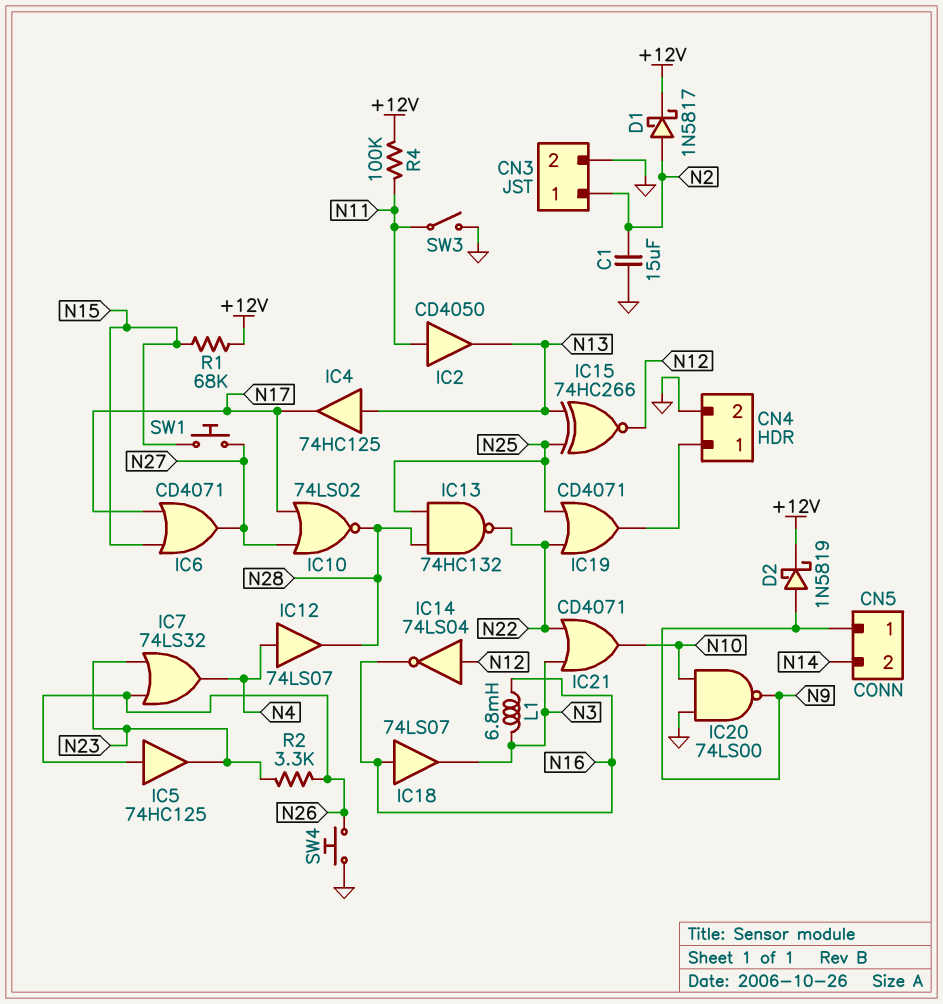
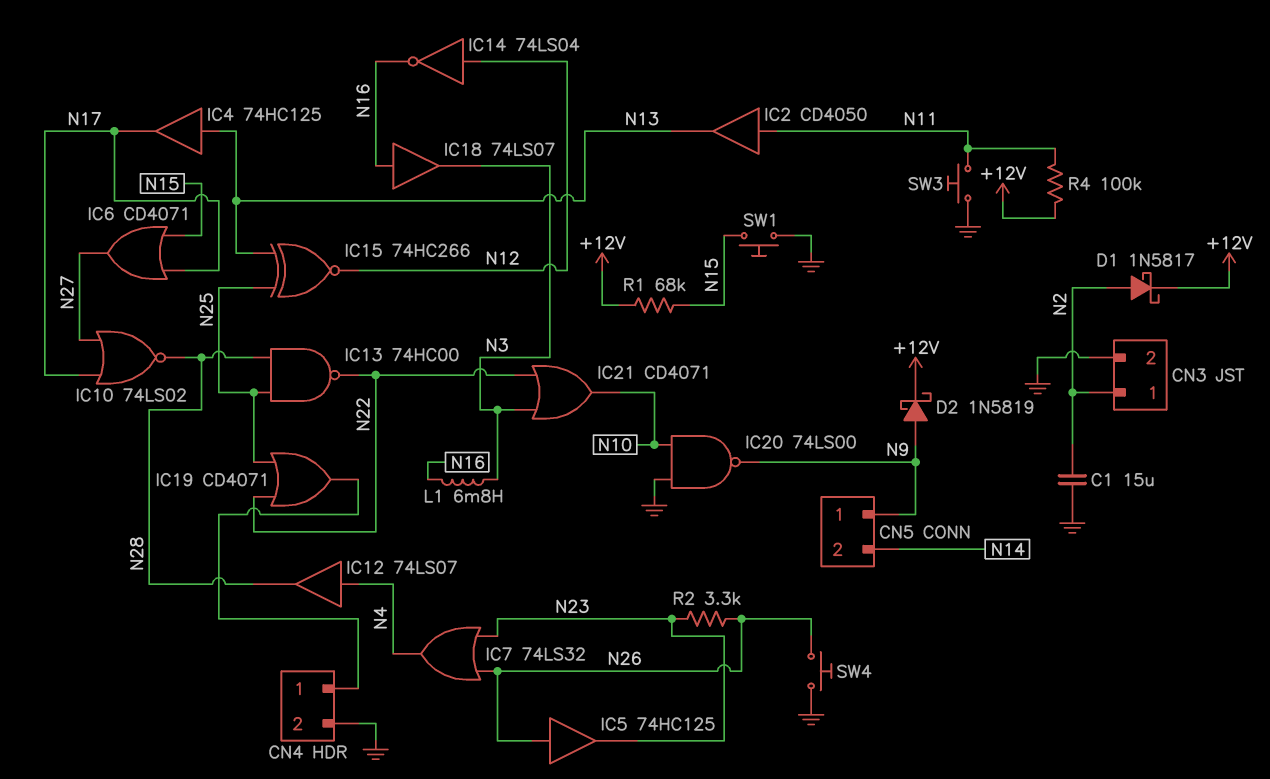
IC13: NAND 74HC132 (in N25, in N28, out N22) -> NAND 74HC00 (in N25, in N28, out N22)
SW1: button (N15, N27) -> button (GND, N15)
SW3: switch (GND, N11) -> button (GND, N11)

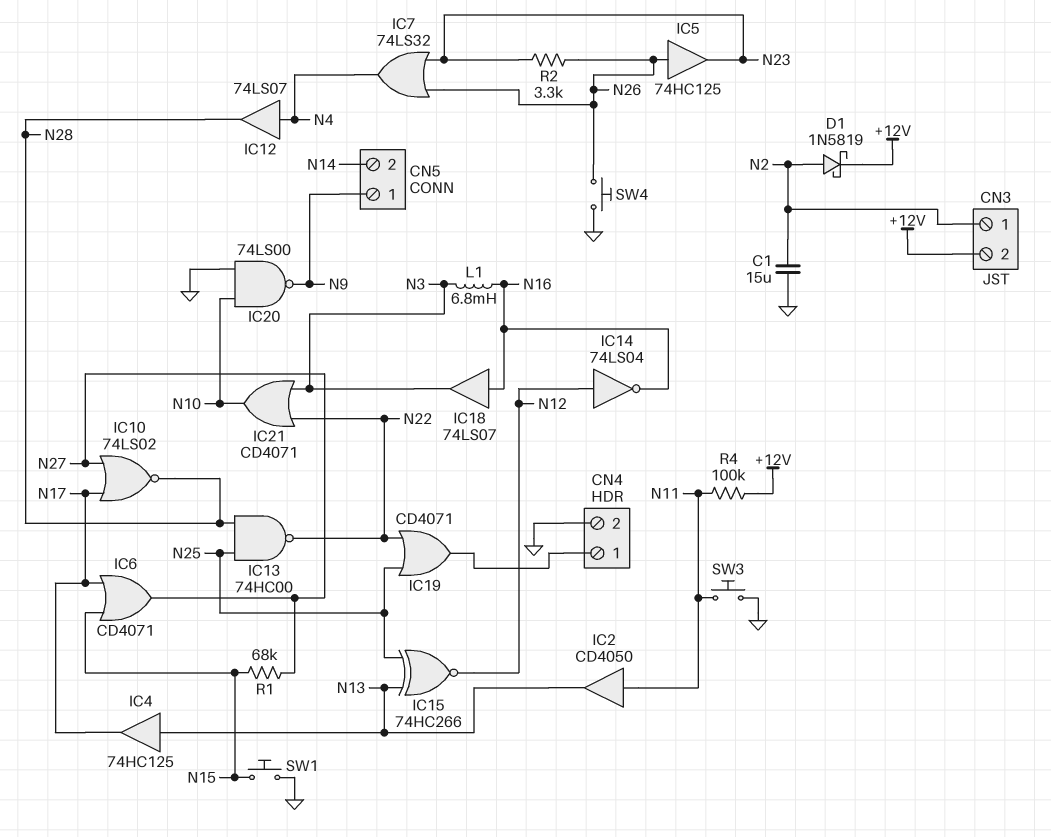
CN3 pin 2: GND -> +12V
D1: schottky 1N5817 (A N2, K +12V) -> schottky 1N5819 (A N2, K +12V)
D2: schottky 1N5819 (A N9, K +12V) -> none
R1: 68k (+12V, N15) -> 68k (N15, N27)

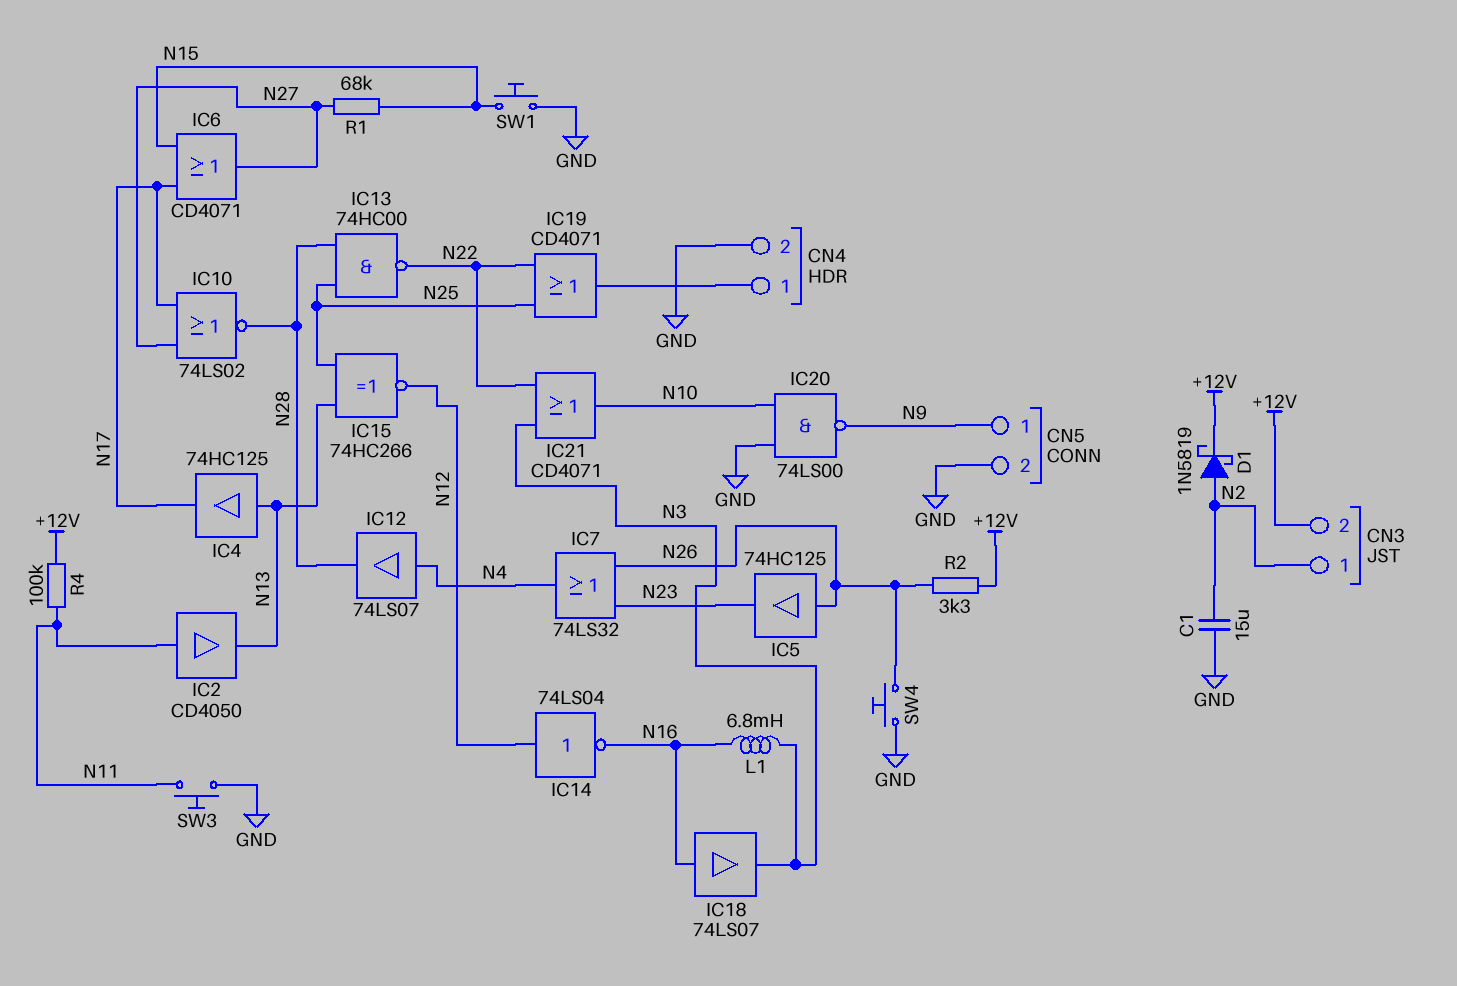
CN5 pin 2: N14 -> GND
R2: 3.3k (N23, N26) -> 3.3k (+12V, N26)

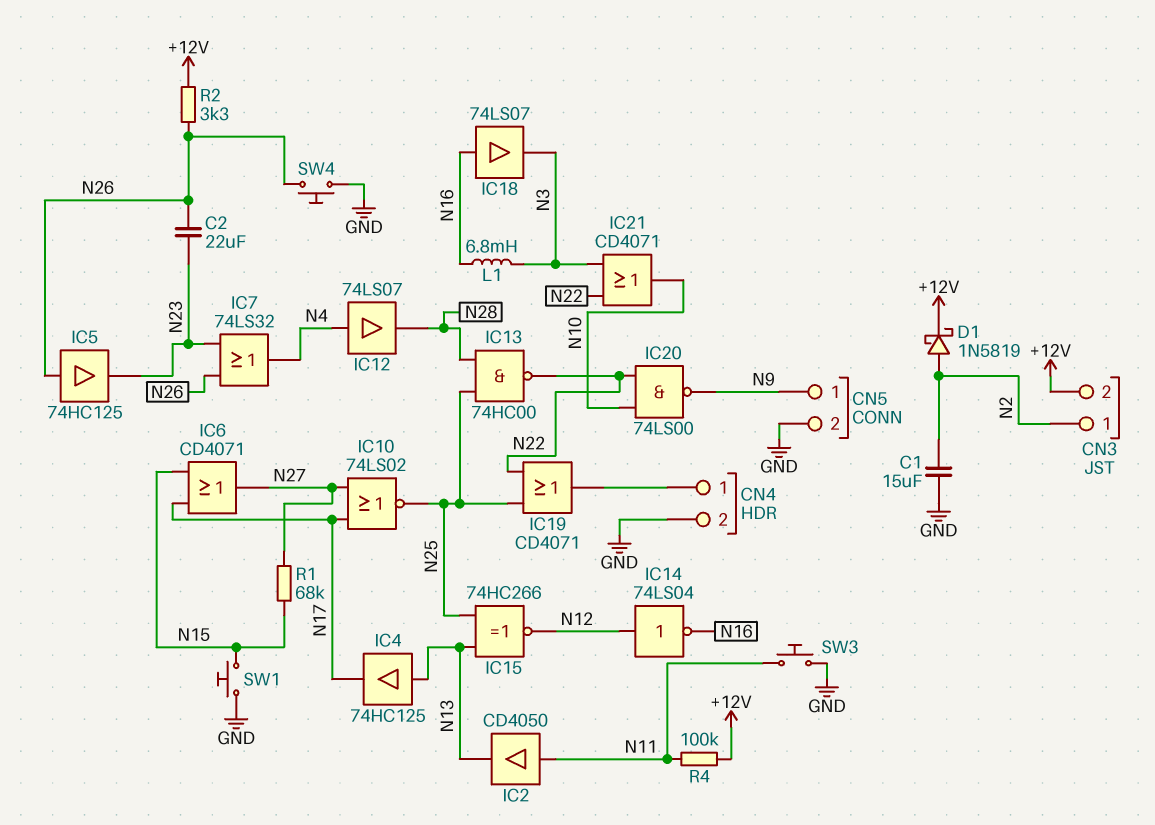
C2: none -> 22uF (N23, N26)
IC10: NOR 74LS02 (in N17, in N27, out N28) -> NOR 74LS02 (in N17, in N27, out N25)
IC20: NAND 74LS00 (in GND, in N10, out N9) -> NAND 74LS00 (in N10, in N22, out N9)

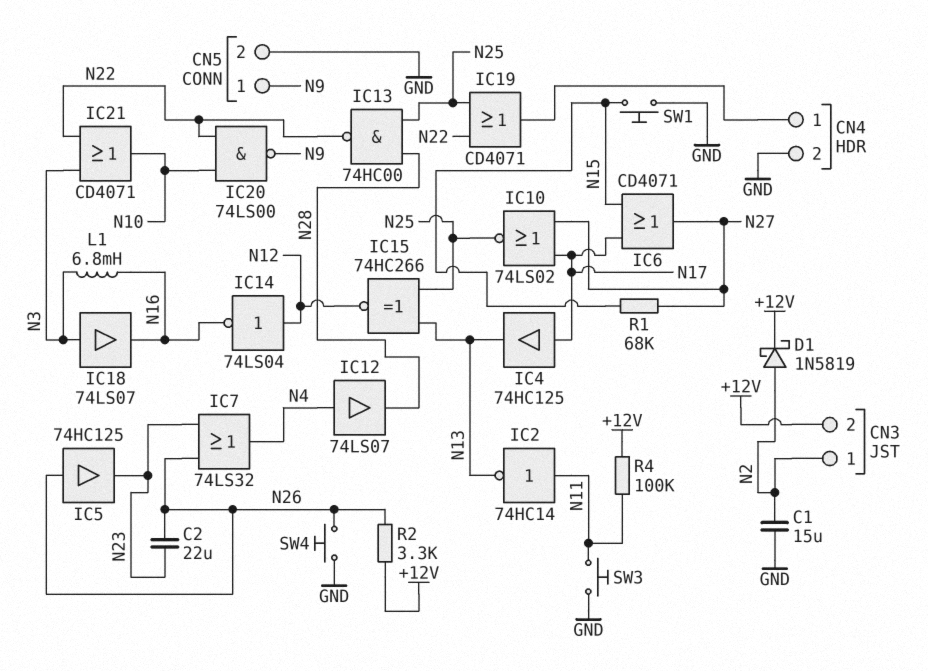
IC2: buffer CD4050 (in N11, out N13) -> NOT 74HC14 (in N11, out N13)
IC4: buffer 74HC125 (in N13, out N17) -> buffer 74HC125 (in N17, out N13)
IC18: buffer 74LS07 (in N16, out N3) -> buffer 74LS07 (in N3, out N16)

